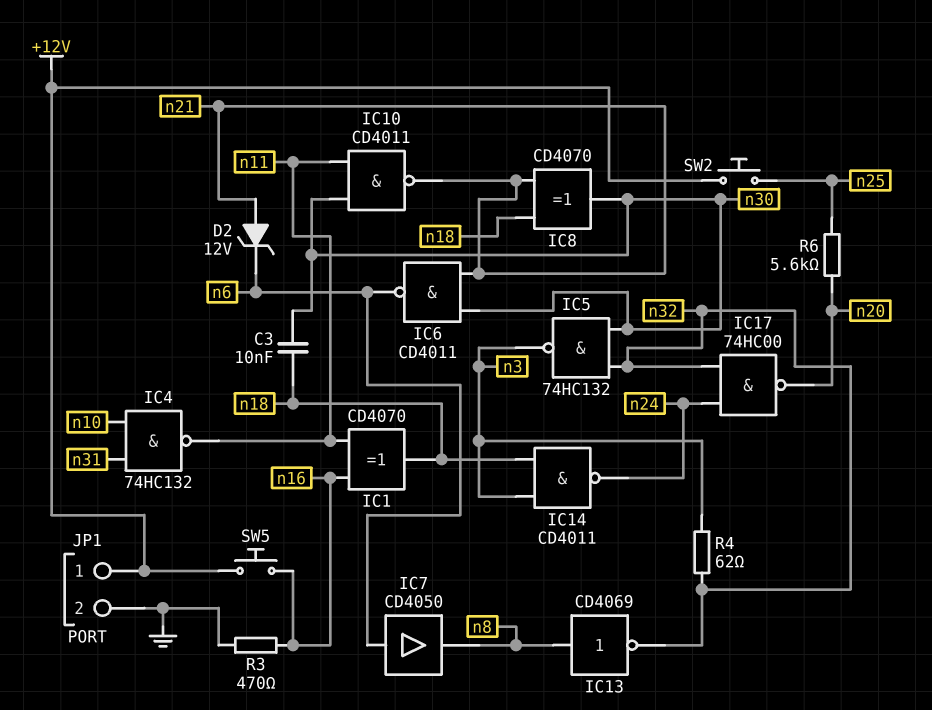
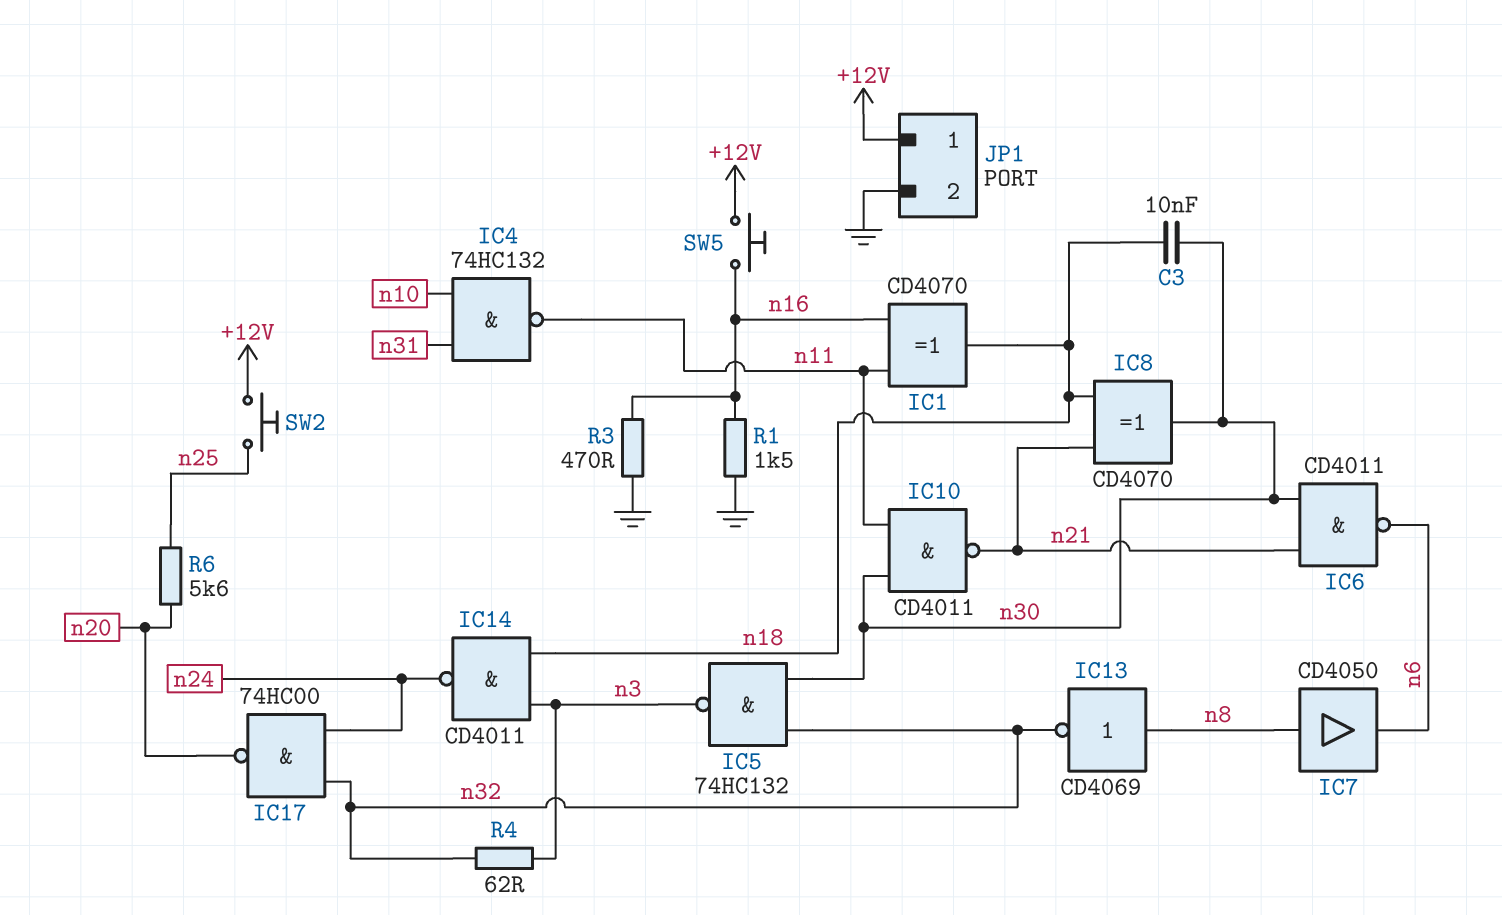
D2: zener 12V (A n21, K n6) -> none
IC7: buffer CD4050 (in n6, out n8) -> buffer CD4050 (in n8, out n6)
R1: none -> 1.5k (GND, n16)

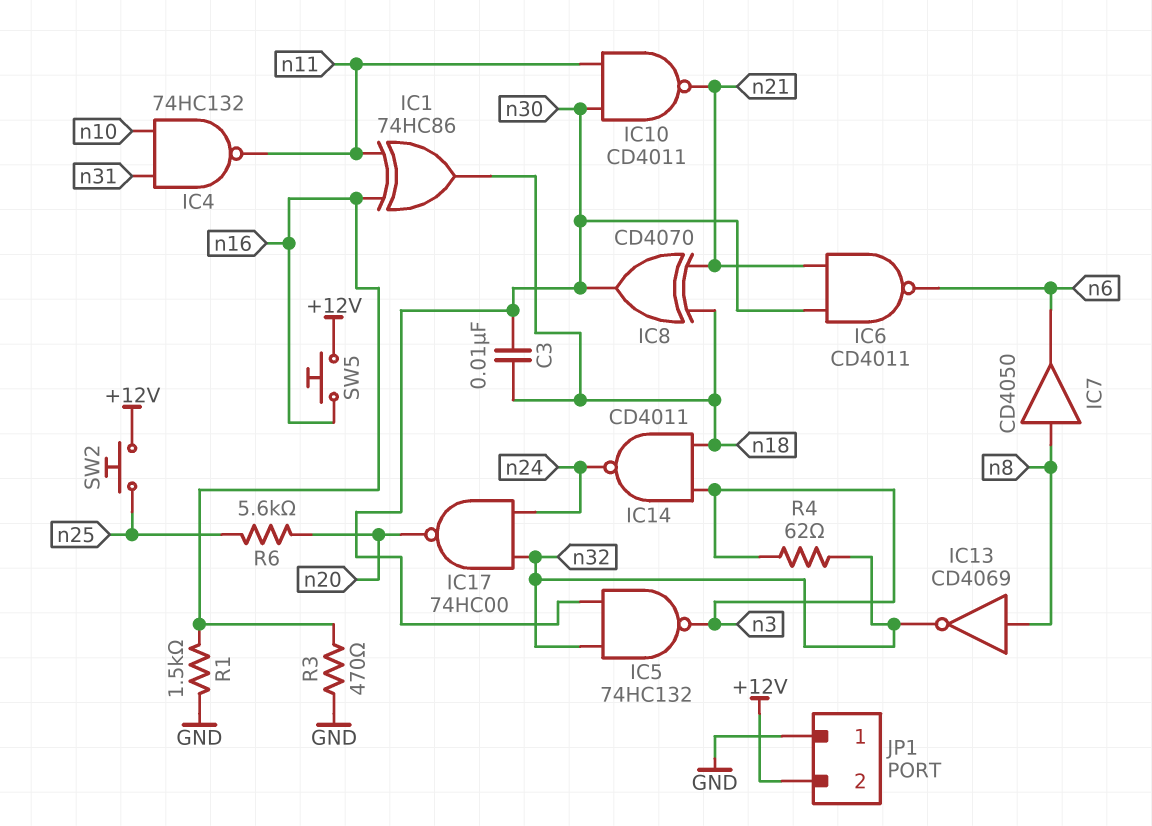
IC1: XOR CD4070 (in n11, in n16, out n18) -> XOR 74HC86 (in n11, in n16, out n18)
JP1 pin 1: +12V -> GND
JP1 pin 2: GND -> +12V

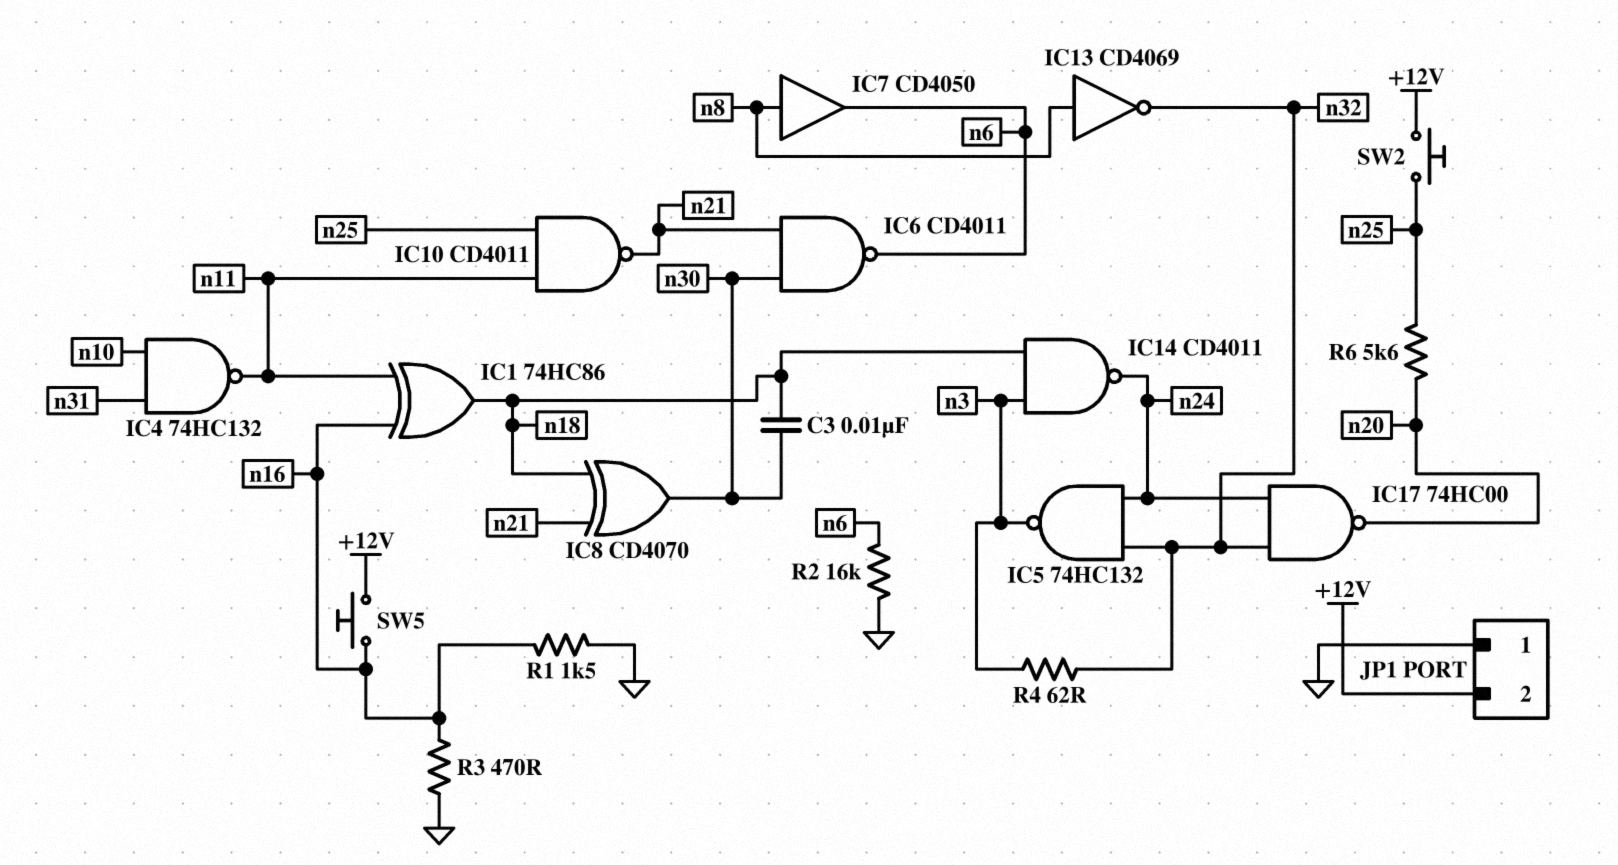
IC5: NAND 74HC132 (in n30, in n32, out n3) -> NAND 74HC132 (in n24, in n32, out n3)
IC10: NAND CD4011 (in n11, in n30, out n21) -> NAND CD4011 (in n11, in n25, out n21)
R2: none -> 16k (GND, n6)

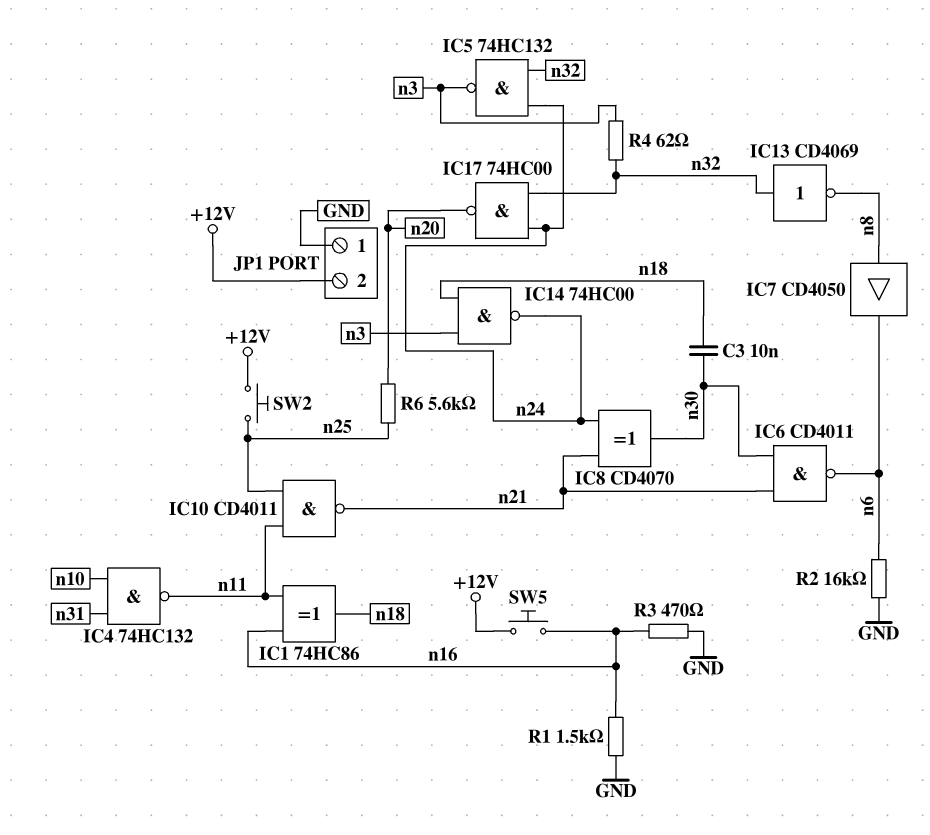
IC8: XOR CD4070 (in n18, in n21, out n30) -> XOR CD4070 (in n21, in n24, out n30)
IC13: NOT CD4069 (in n8, out n32) -> NOT CD4069 (in n32, out n8)
IC14: NAND CD4011 (in n3, in n18, out n24) -> NAND 74HC00 (in n3, in n18, out n24)

